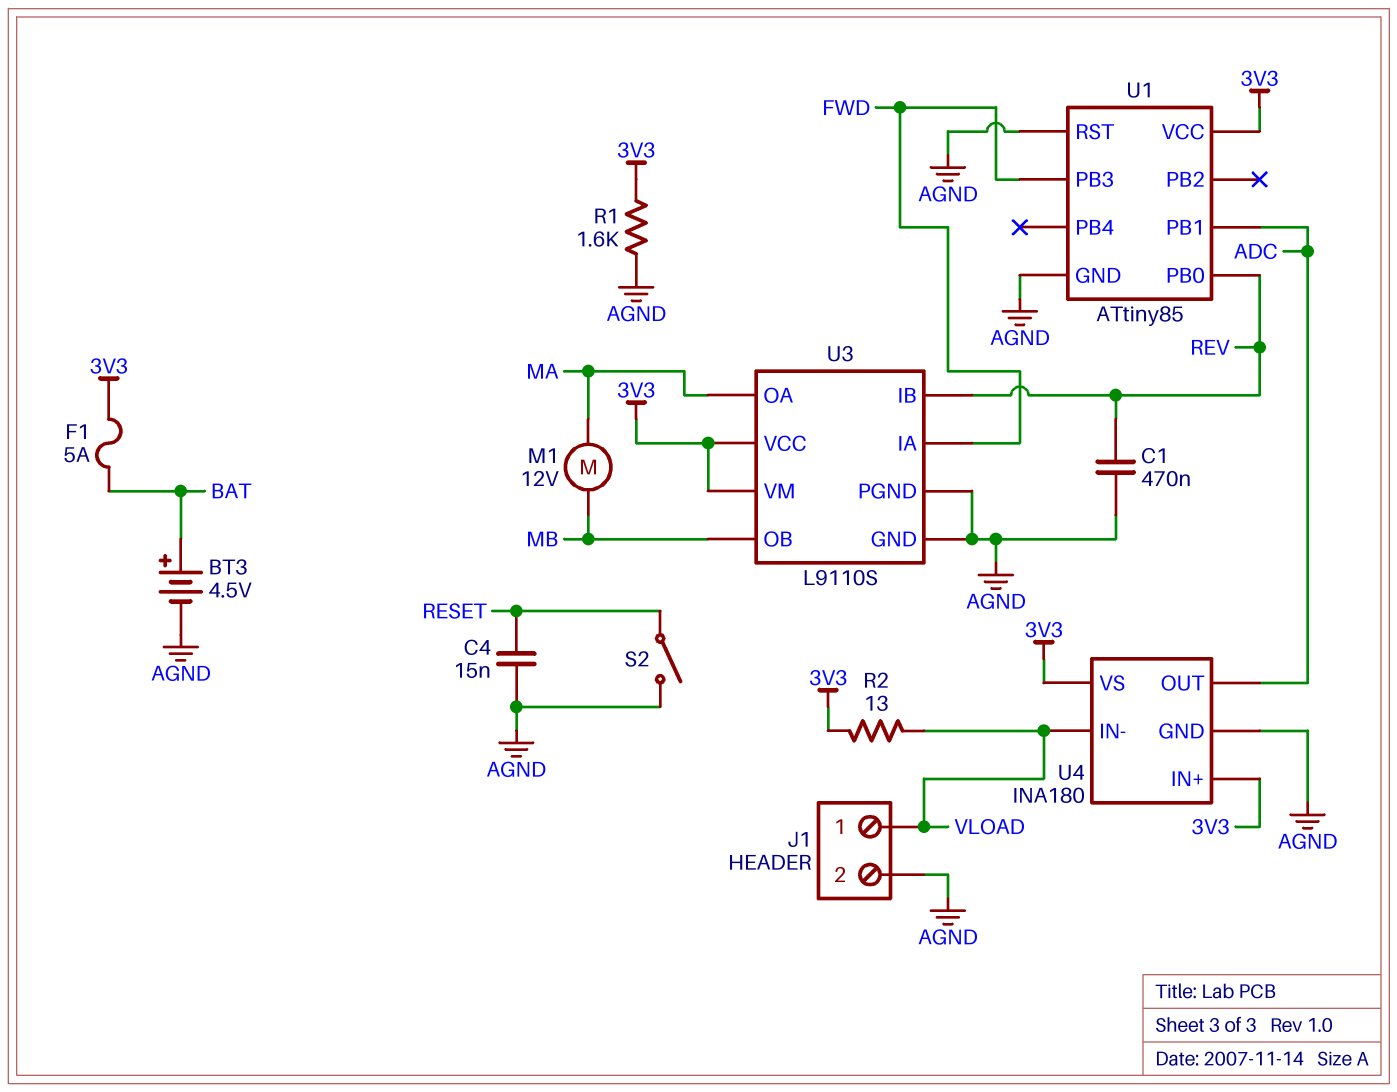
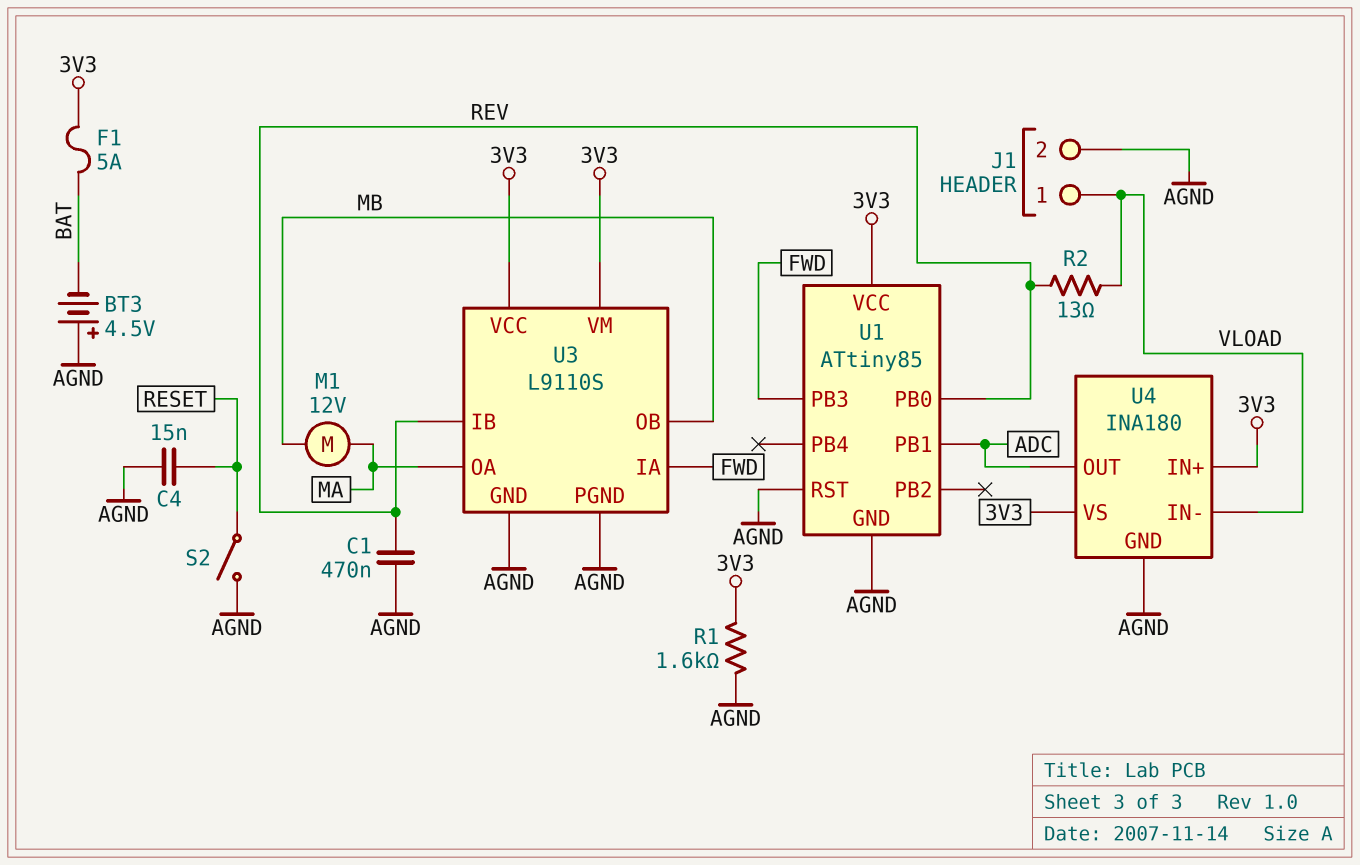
BT3: 4.5V (plus BAT, minus AGND) -> 4.5V (plus AGND, minus BAT)
R2: 13 (3V3, VLOAD) -> 13 (REV, VLOAD)

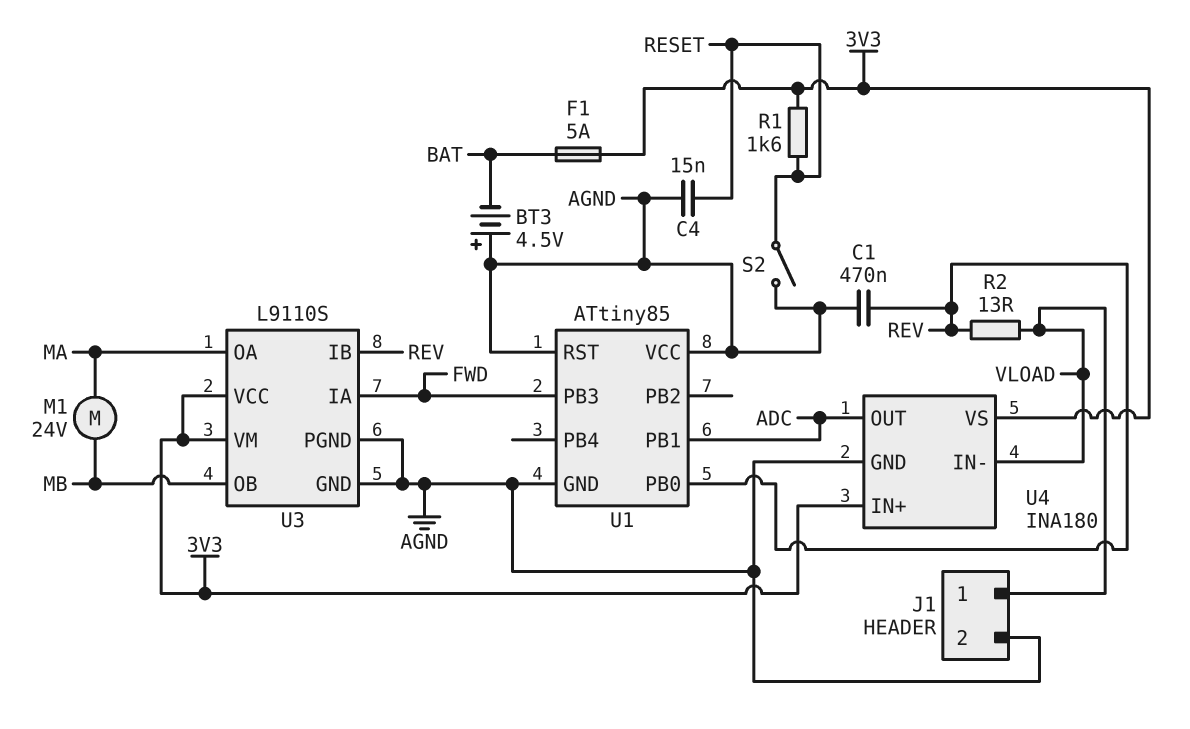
M1: motor 12V (MA, MB) -> motor 24V (MA, MB)
R1: 1.6k (3V3, AGND) -> 1.6k (3V3, RESET)
U1 pin VCC: 3V3 -> AGND

